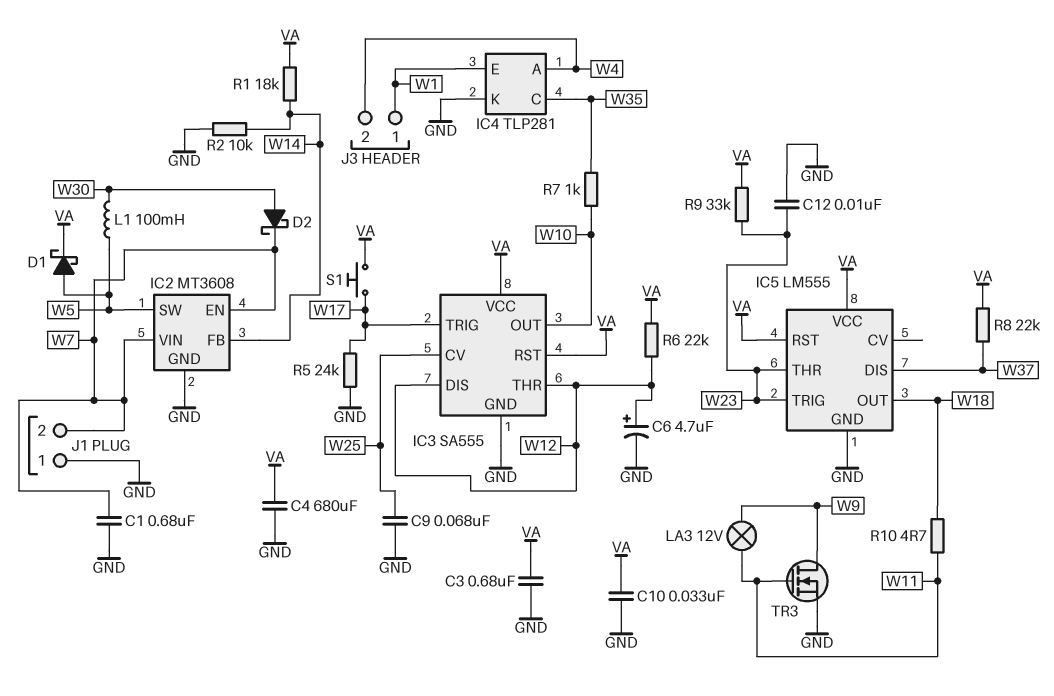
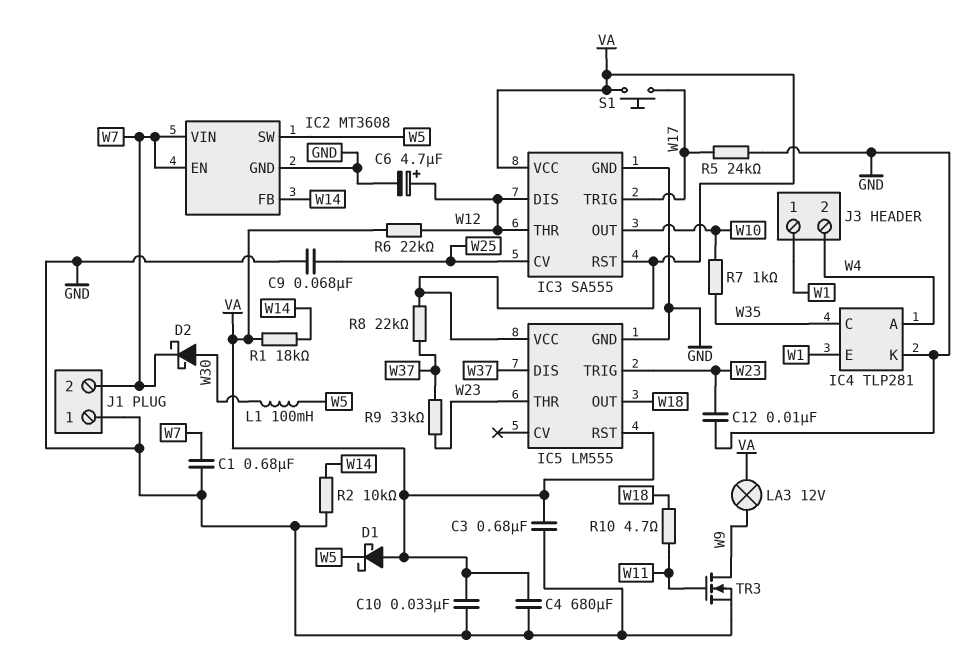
D1: schottky (A W5, K VA) -> schottky (A VA, K W5)
LA3: lamp 12V (W9, W11) -> lamp 12V (VA, W9)
R9: 33k (VA, W23) -> 33k (W23, W37)

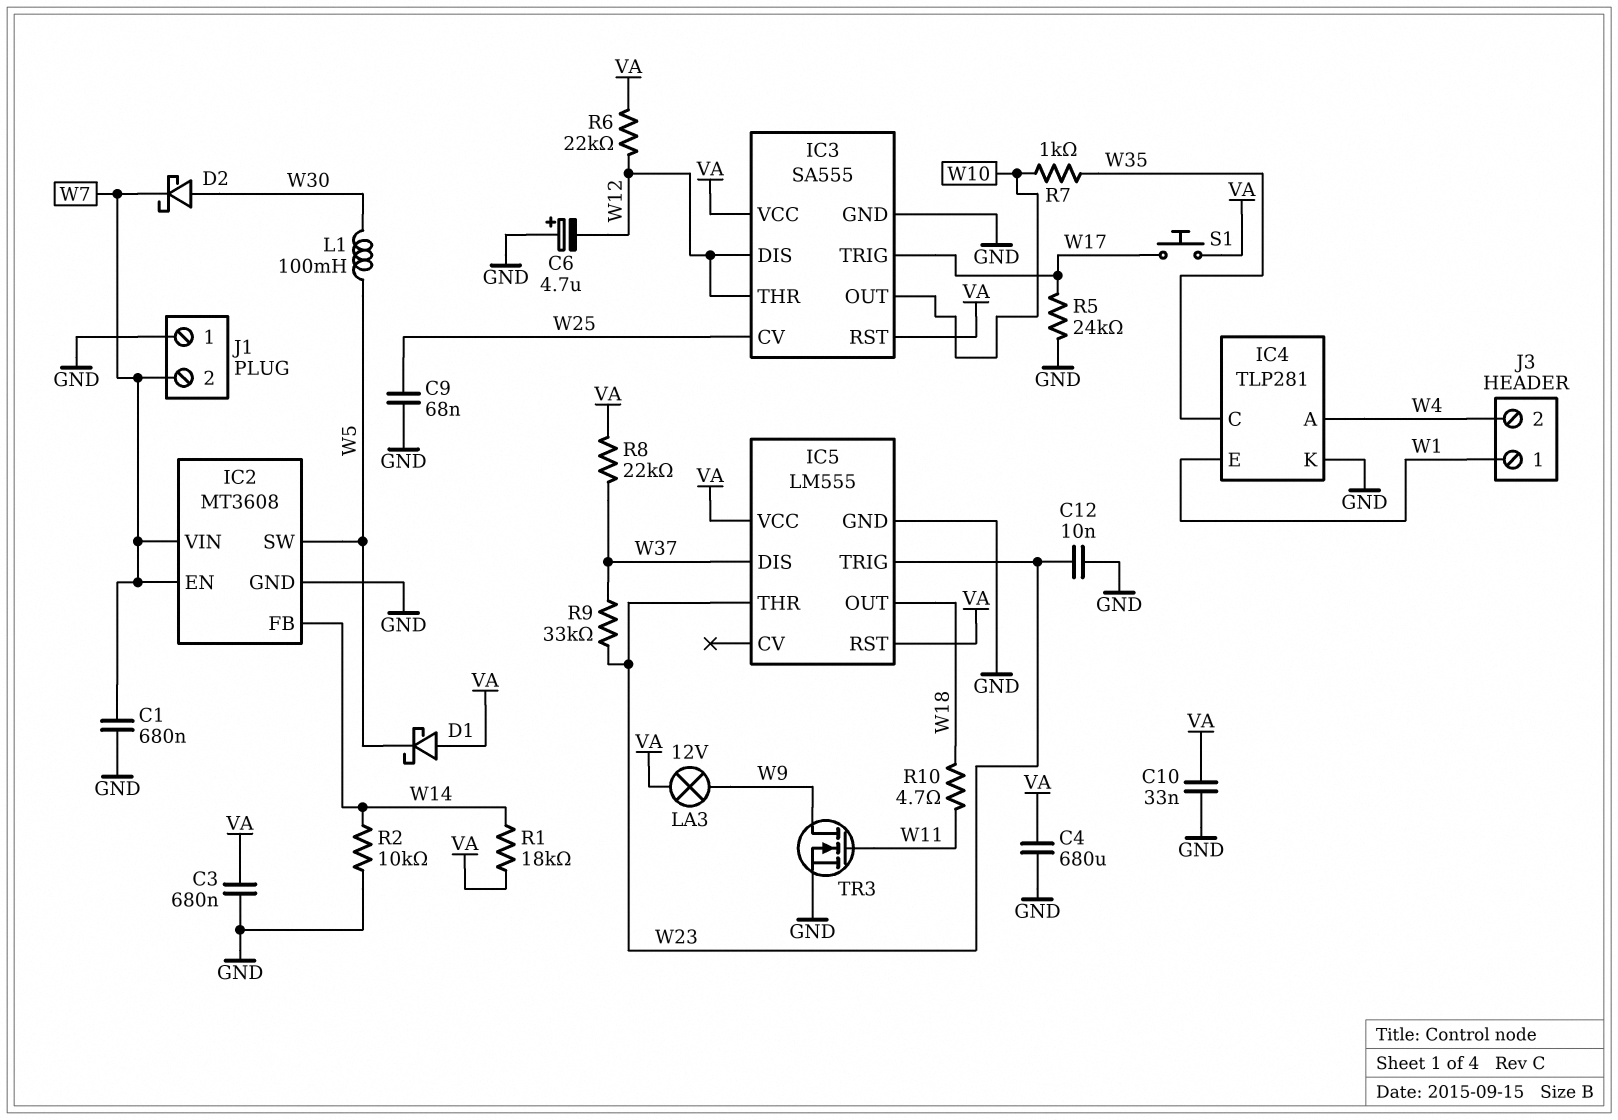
C6: 4.7uF (plus W12, minus GND) -> 4.7uF (plus GND, minus W12)

